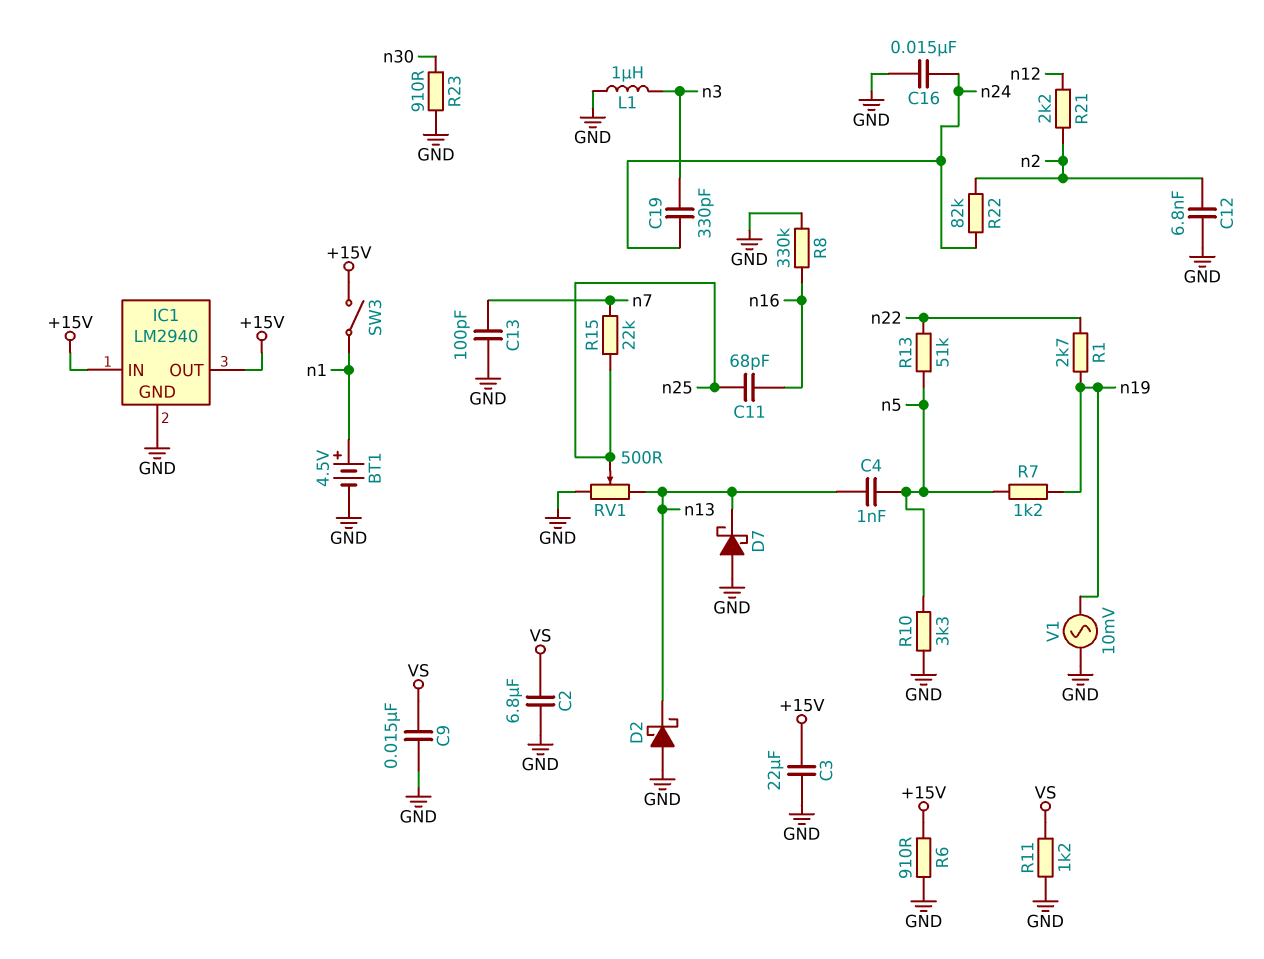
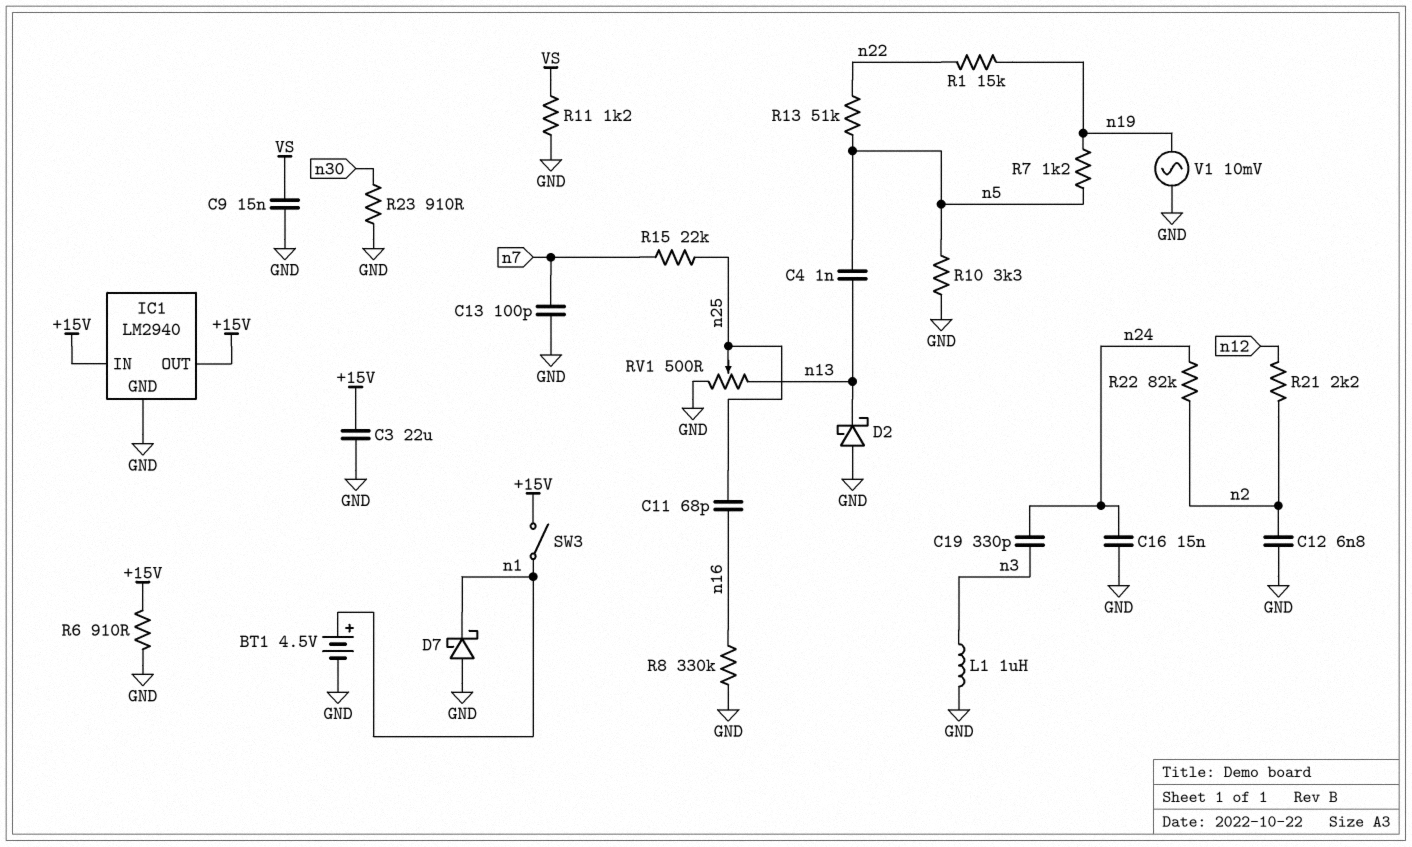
C2: 6.8uF (GND, VS) -> none
D7: schottky (A GND, K n13) -> schottky (A GND, K n1)
R1: 2.7k (n19, n22) -> 15k (n19, n22)

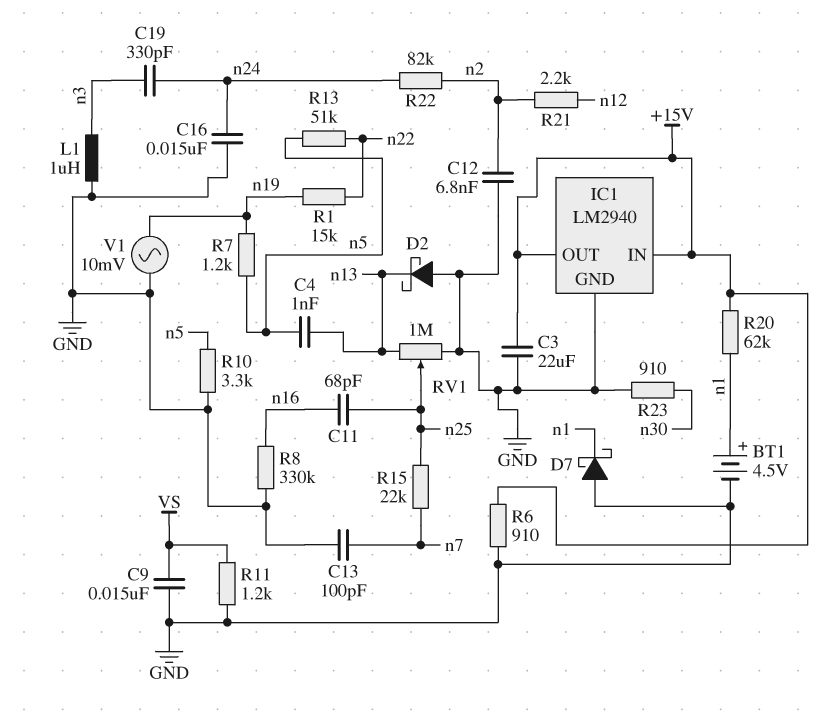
R20: none -> 62k (+15V, n1)
RV1: 500 (GND, n13, wiper n25) -> 1M (GND, n13, wiper n25)
SW3: switch (+15V, n1) -> none

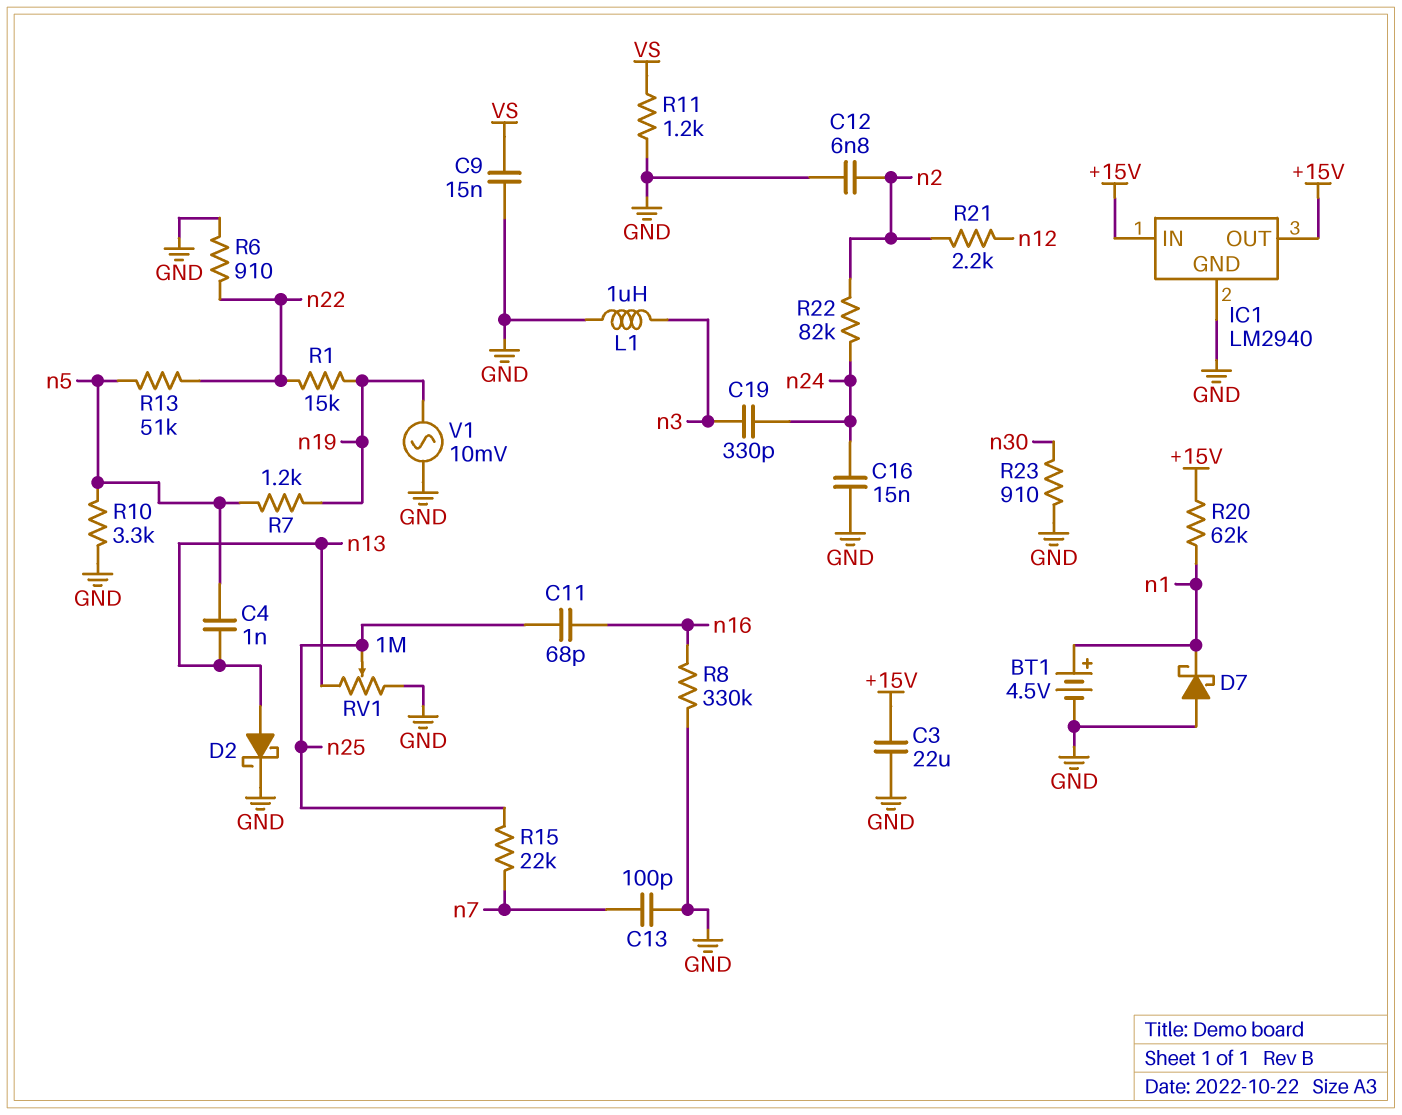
D2: schottky (A GND, K n13) -> schottky (A n13, K GND)
R6: 910 (+15V, GND) -> 910 (GND, n22)

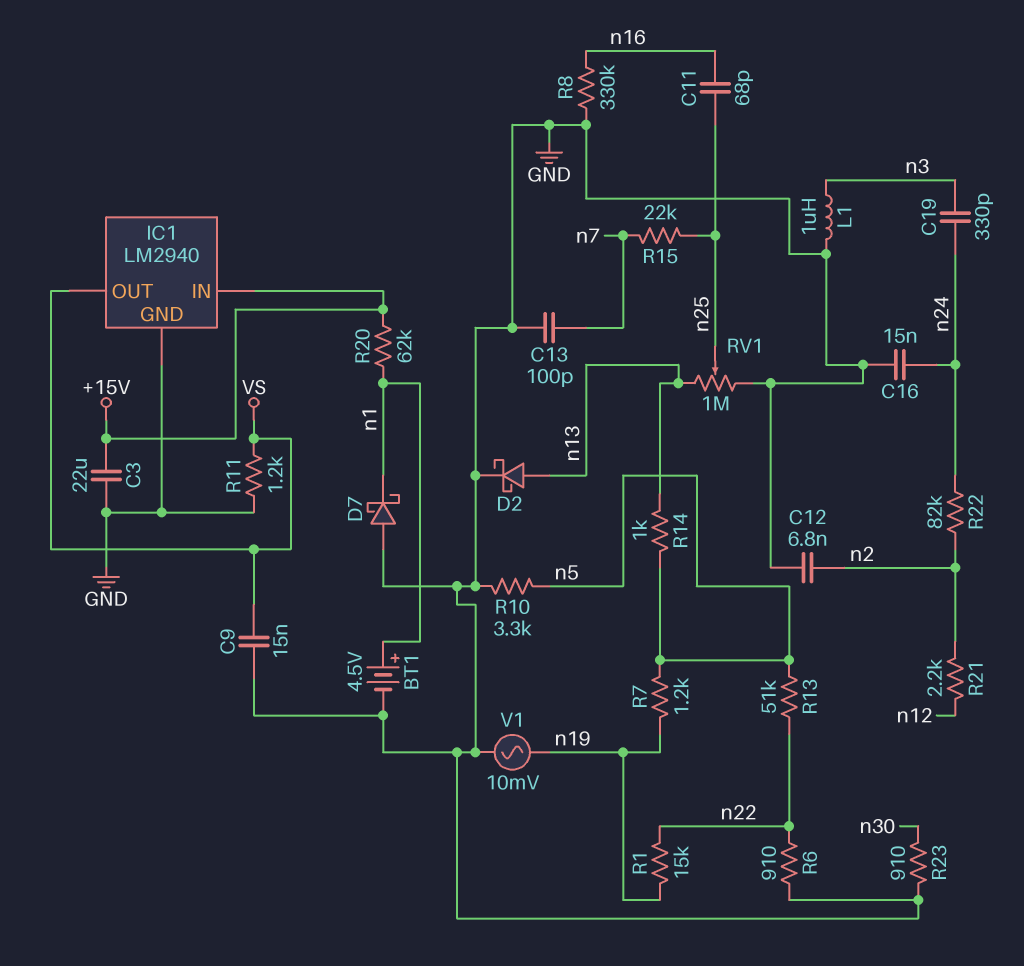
C4: 1nF (n5, n13) -> none
IC1 pin OUT: +15V -> VS
R14: none -> 1k (n5, n13)

